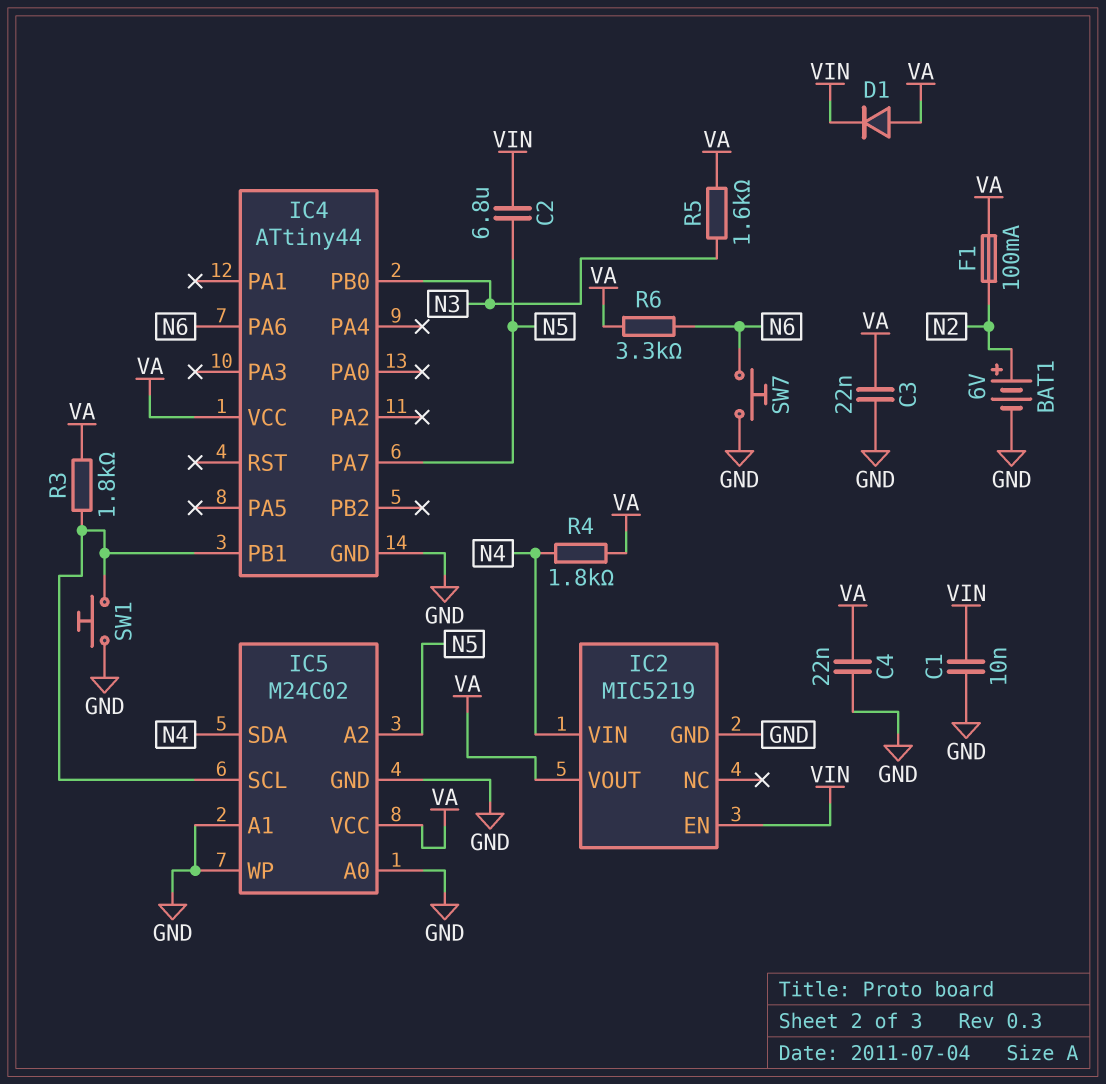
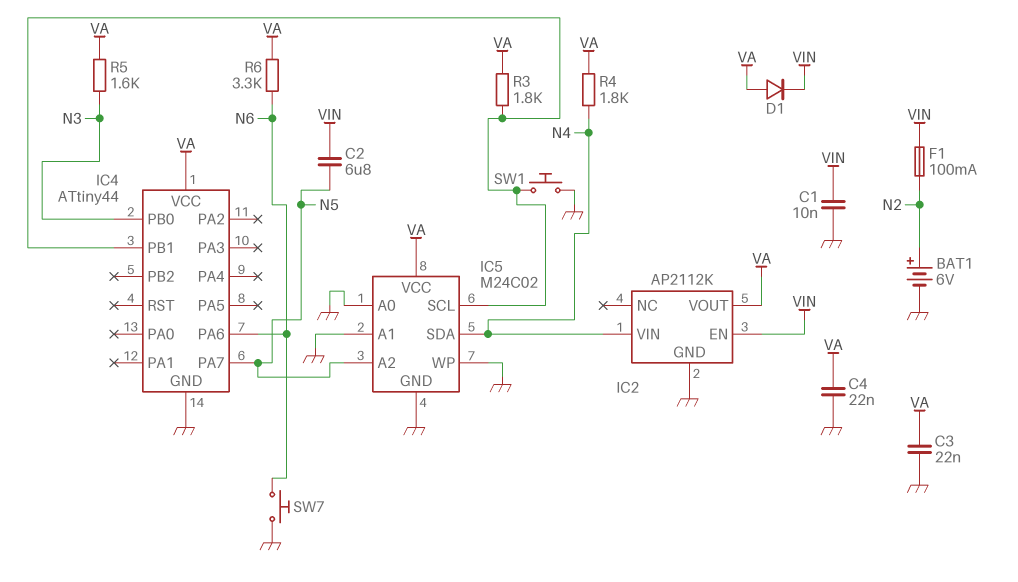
F1: 100mA (N2, VA) -> 100mA (N2, VIN)
IC2: MIC5219 -> AP2112K

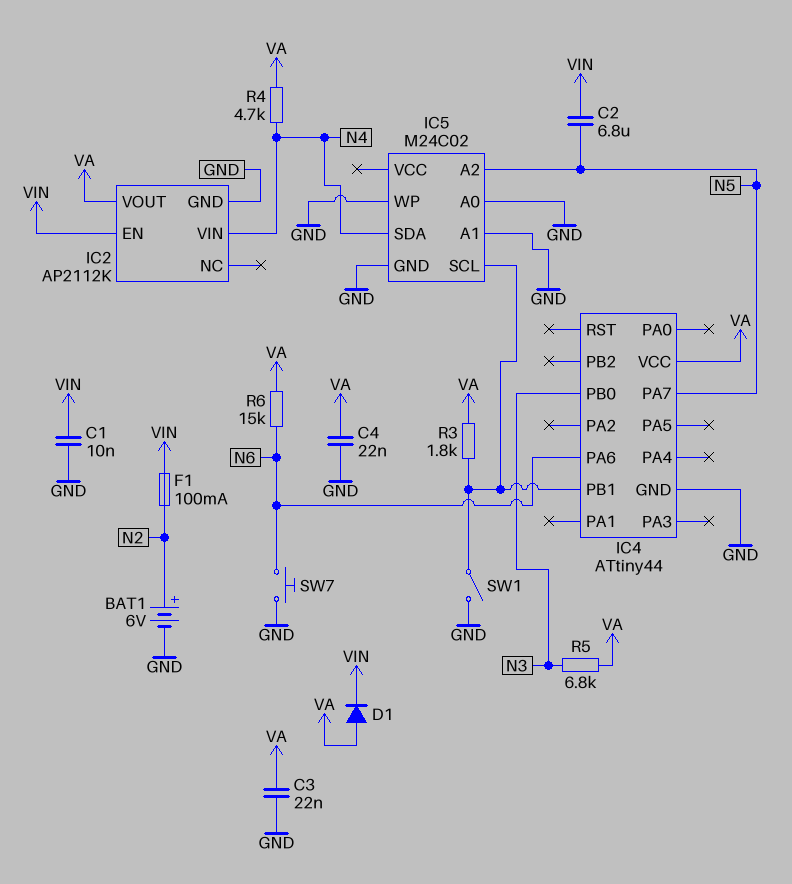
IC5 pin VCC: VA -> none
R4: 1.8k (N4, VA) -> 4.7k (N4, VA)
R5: 1.6k (N3, VA) -> 6.8k (N3, VA)
R6: 3.3k (N6, VA) -> 15k (N6, VA)
SW1: button (GND, IC4/PB1) -> switch (GND, IC4/PB1)

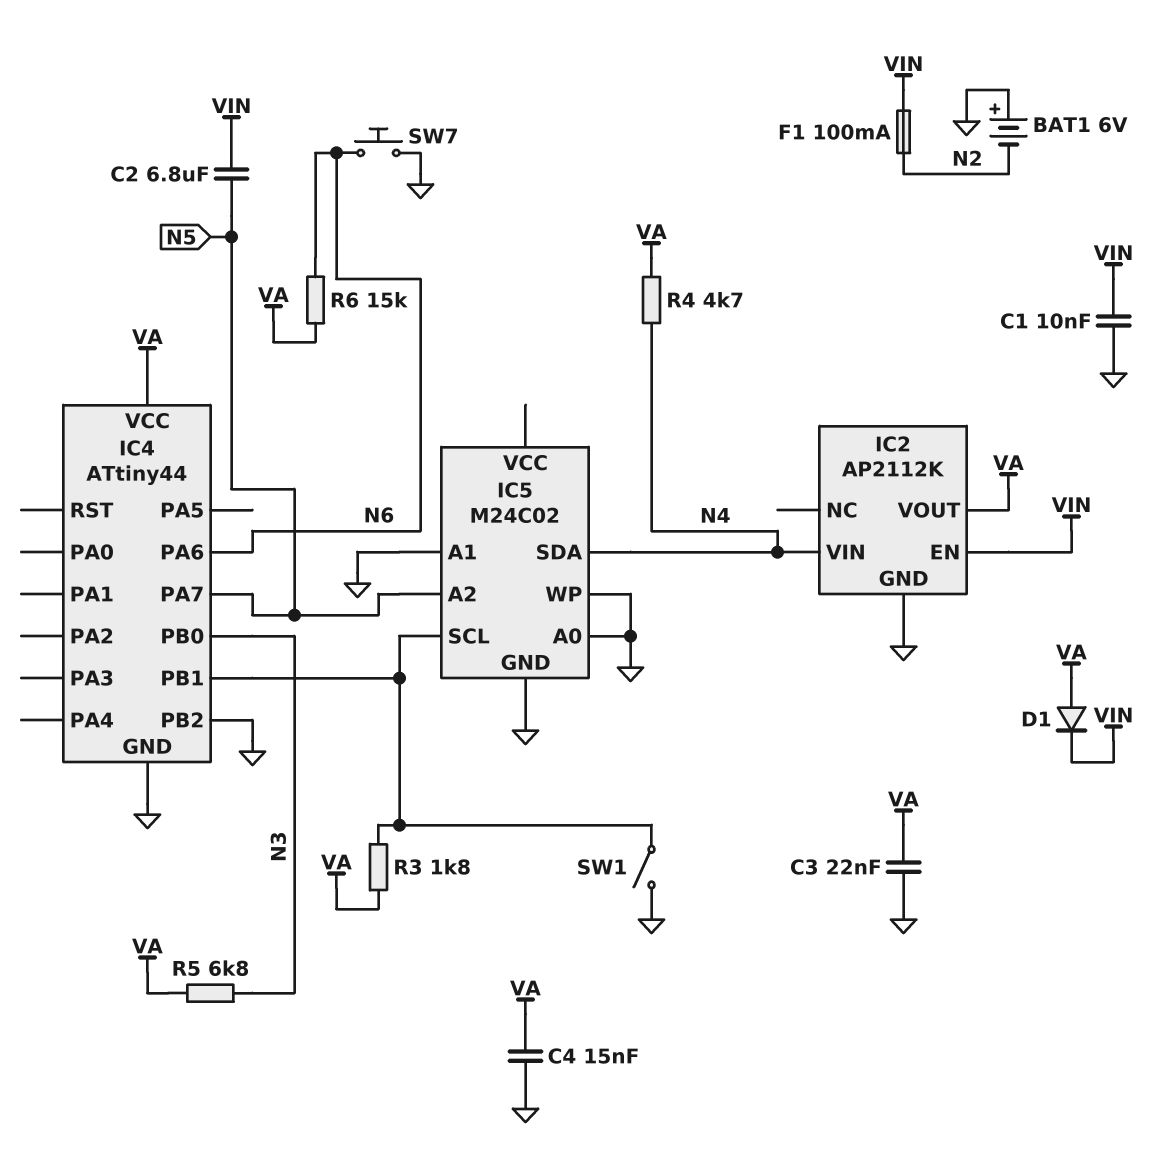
BAT1: 6V (plus N2, minus GND) -> 6V (plus GND, minus N2)
C4: 22nF (GND, VA) -> 15nF (GND, VA)
IC4 pin PB2: none -> GND

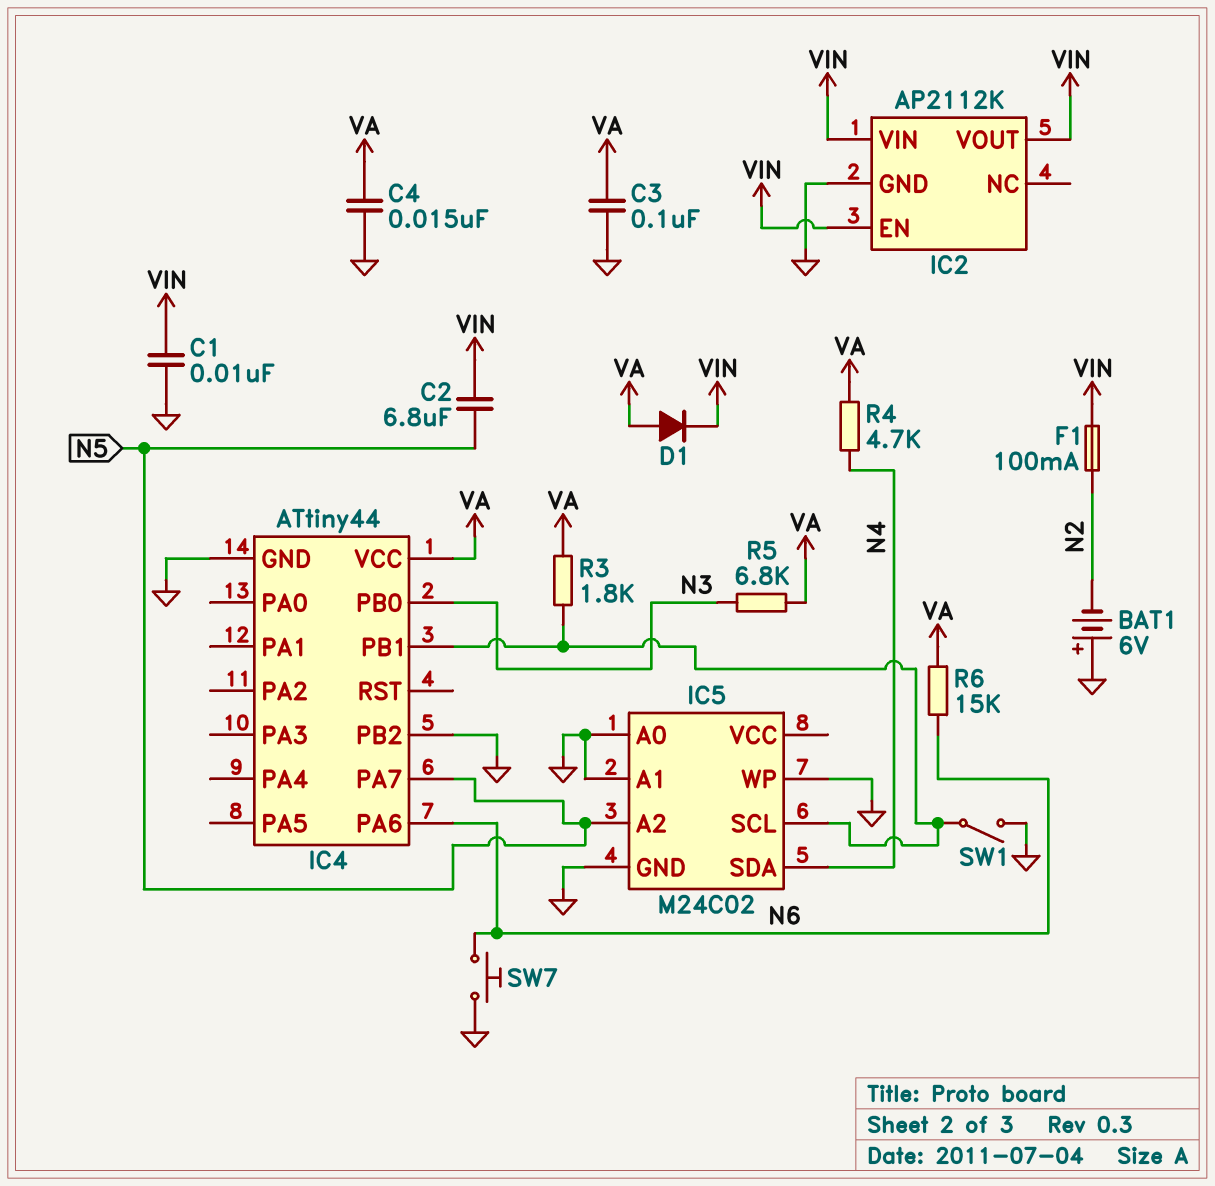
C3: 22nF (GND, VA) -> 100nF (GND, VA)
IC2 pin VIN: N4 -> VIN
IC2 pin VOUT: VA -> VIN

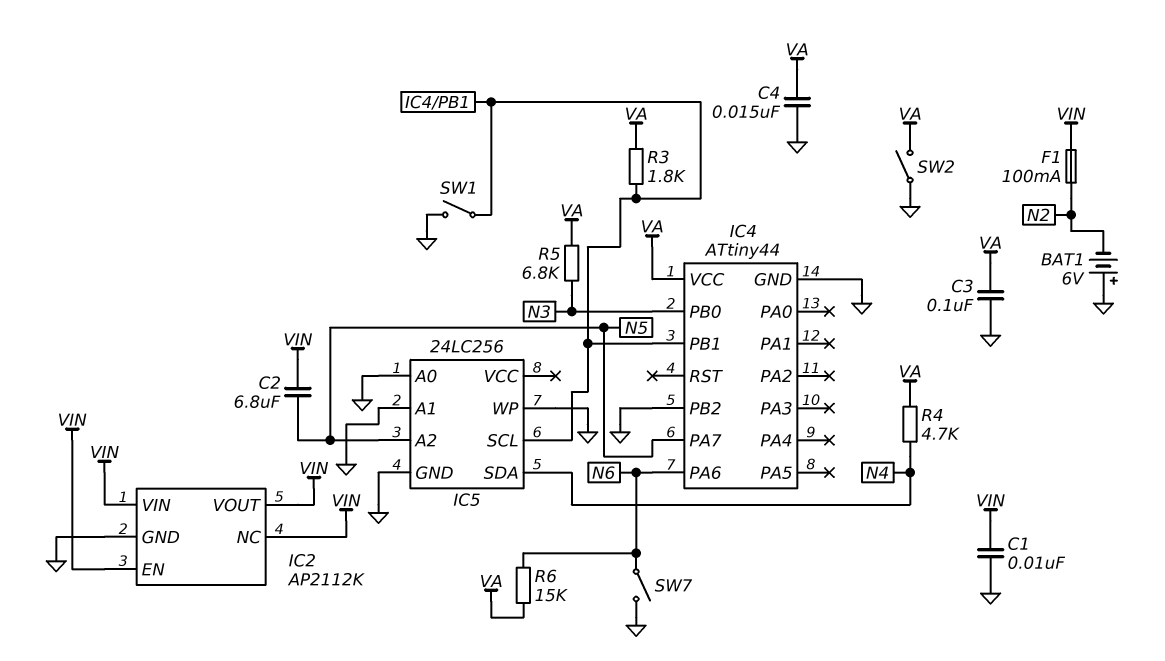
D1: diode (A VA, K VIN) -> none
IC2 pin NC: none -> VIN
IC5: M24C02 -> 24LC256
SW2: none -> switch (GND, VA)
SW7: button (GND, N6) -> switch (GND, N6)

